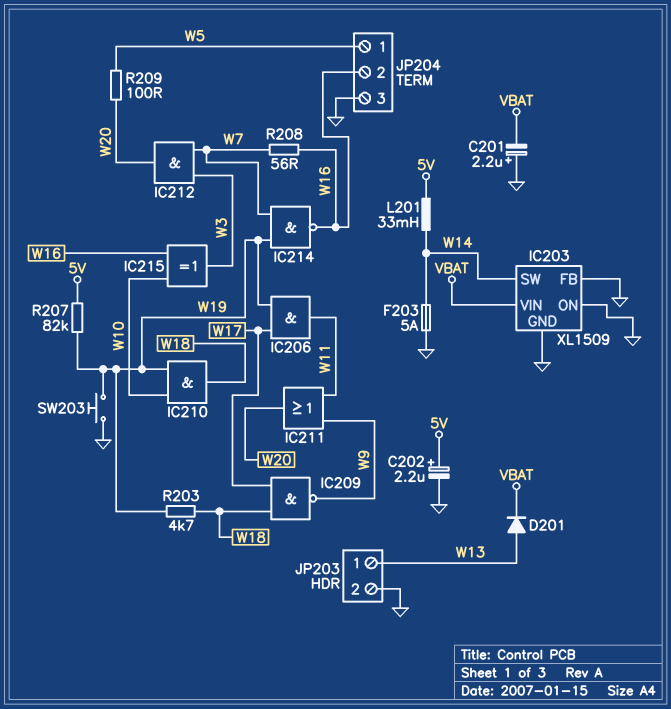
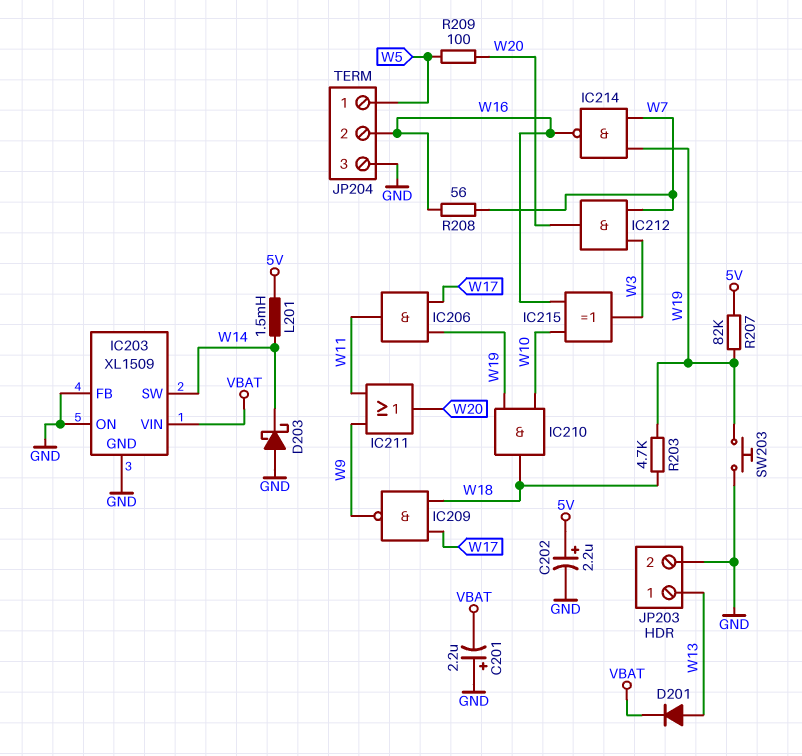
D203: none -> schottky (A GND, K W14)
F203: 5A (GND, W14) -> none
L201: 33mH (5V, W14) -> 1.5mH (5V, W14)

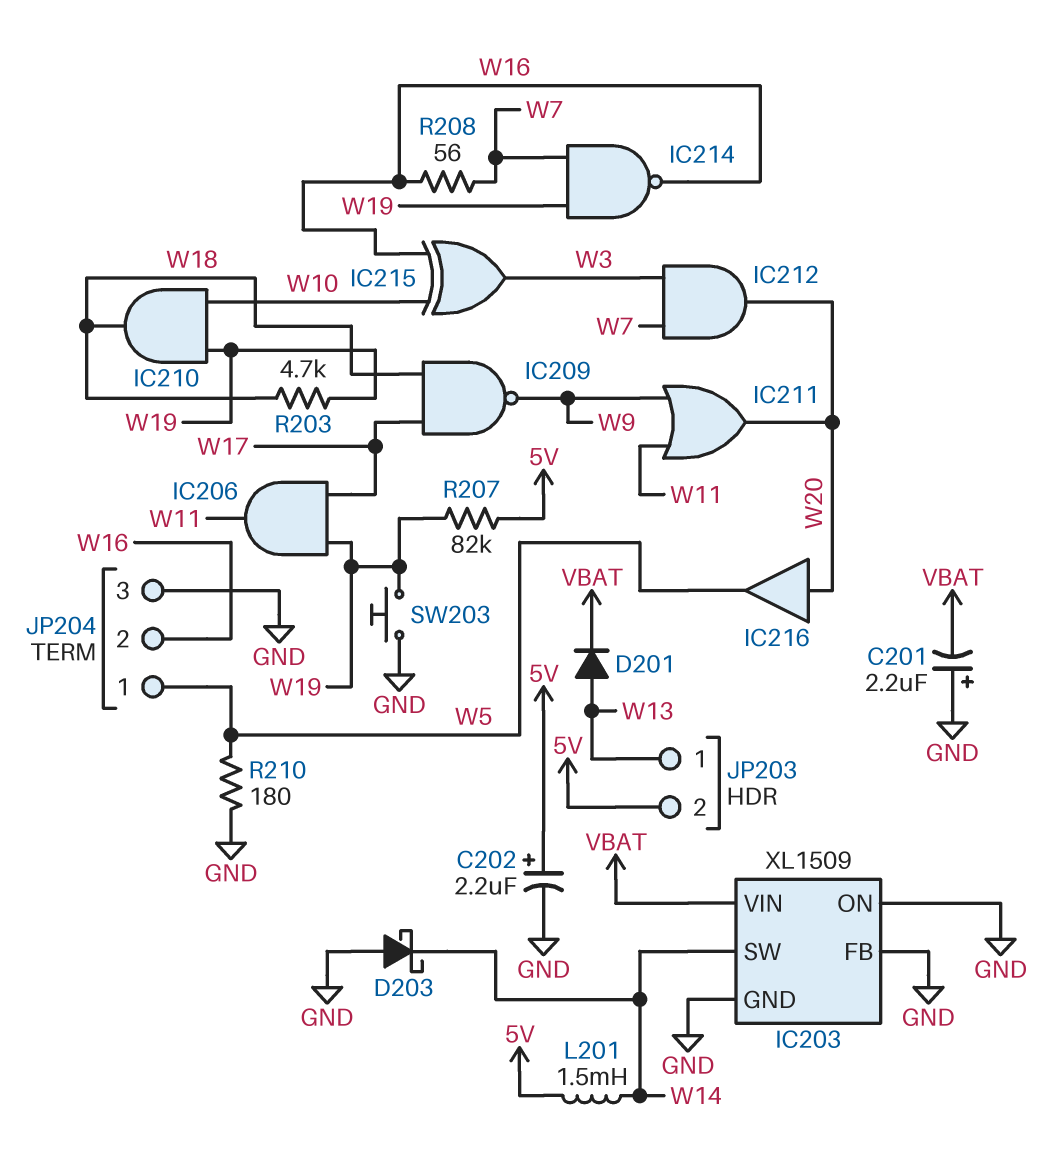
IC216: none -> buffer (in W20, out W5)
JP203 pin 2: GND -> 5V
R209: 100 (W5, W20) -> none
R210: none -> 180 (GND, W5)

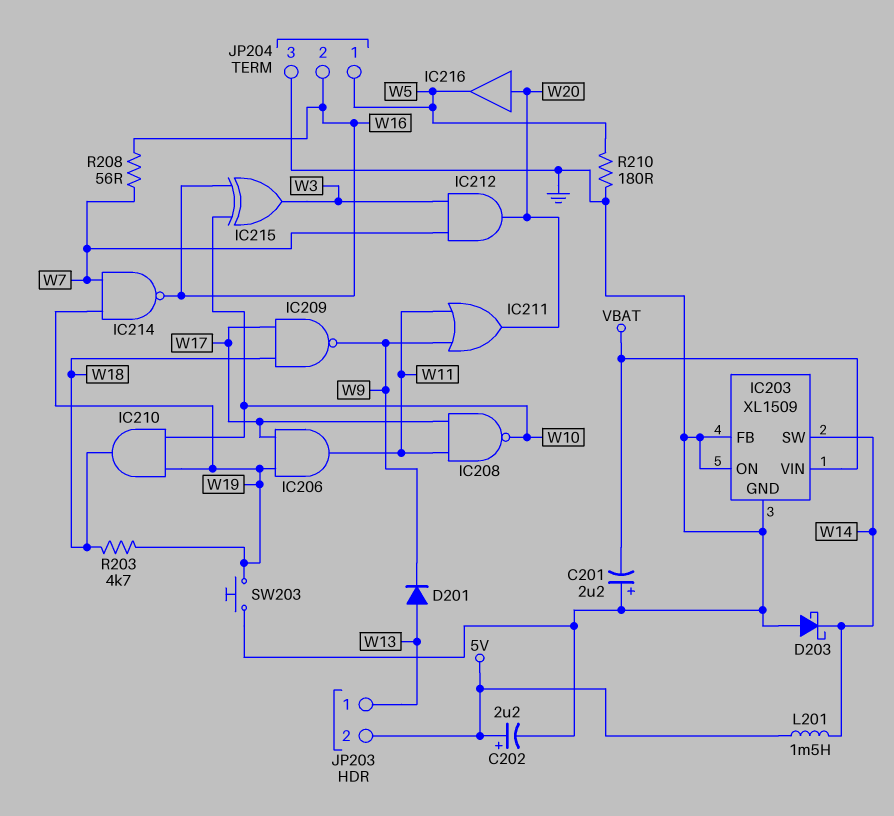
D201: diode (A W13, K VBAT) -> diode (A W13, K W9)
IC208: none -> NAND (in W11, in W17, out W10)
R207: 82k (5V, W19) -> none

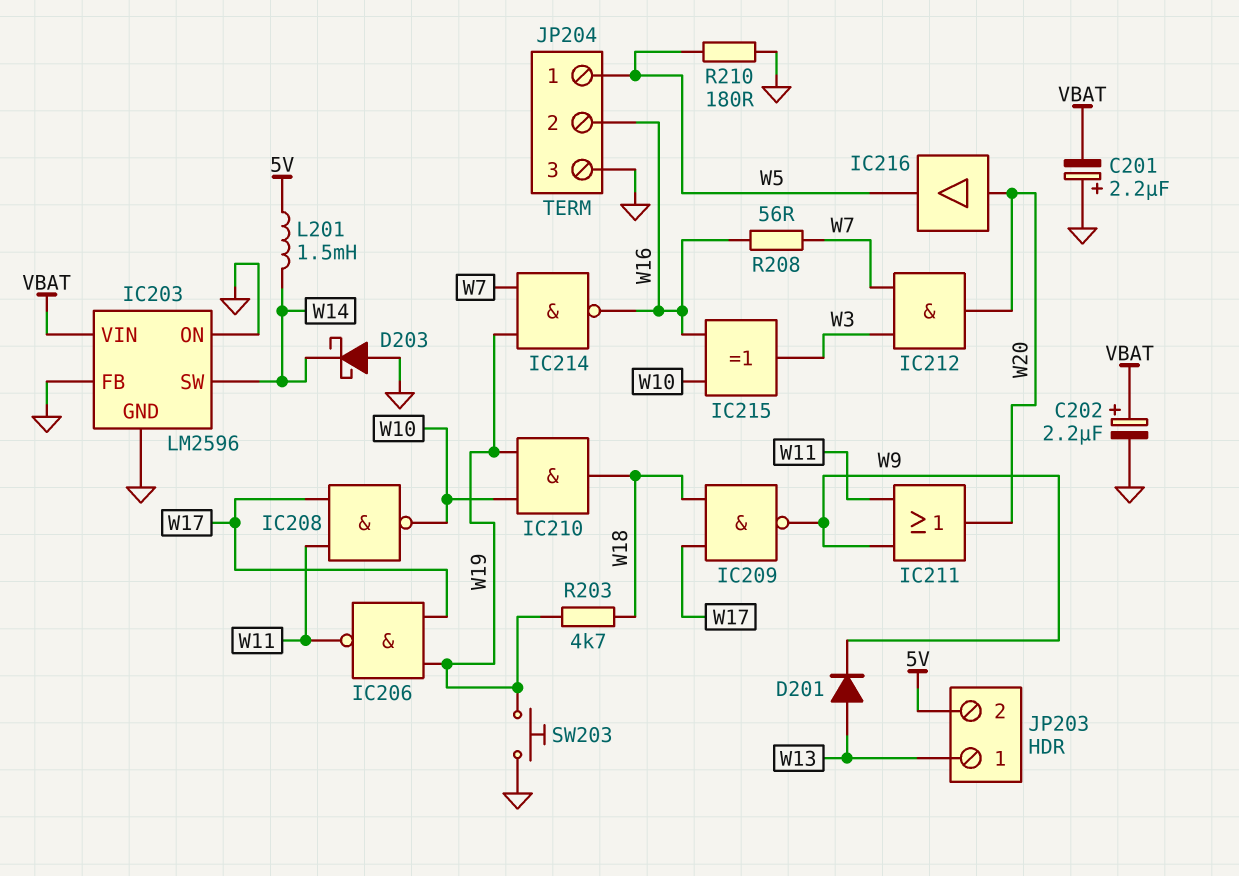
C202: 2.2uF (plus 5V, minus GND) -> 2.2uF (plus VBAT, minus GND)
IC203: XL1509 -> LM2596
IC206: AND (in W17, in W19, out W11) -> NAND (in W17, in W19, out W11)

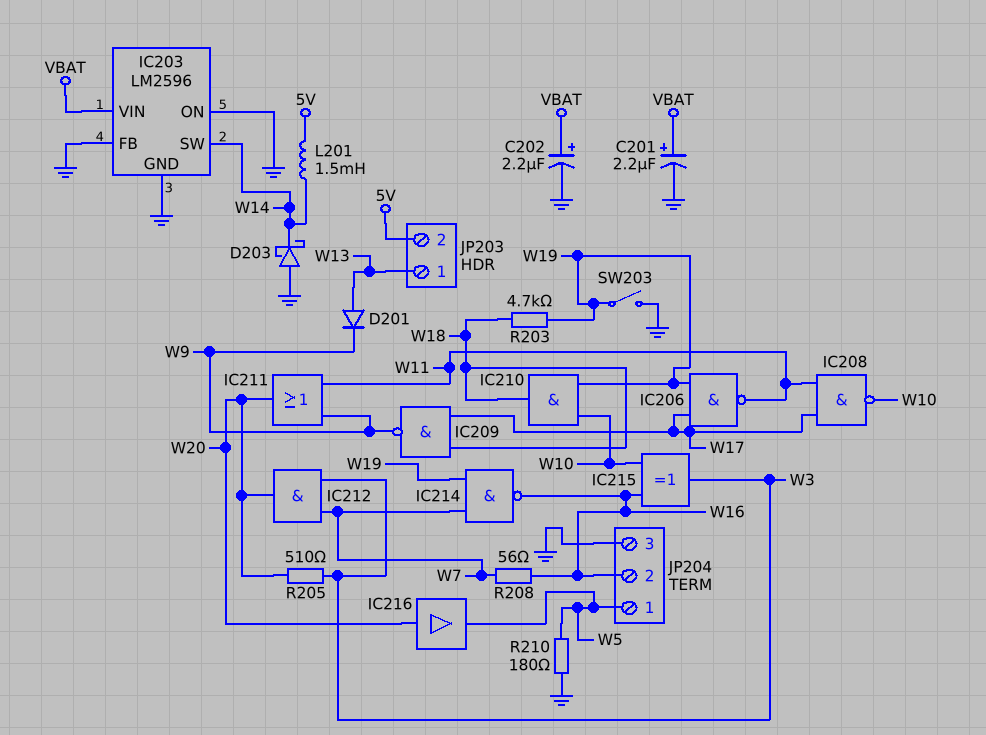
C201: 2.2uF (plus GND, minus VBAT) -> 2.2uF (plus VBAT, minus GND)
R205: none -> 510 (W3, W20)
SW203: button (GND, W19) -> switch (GND, W19)

